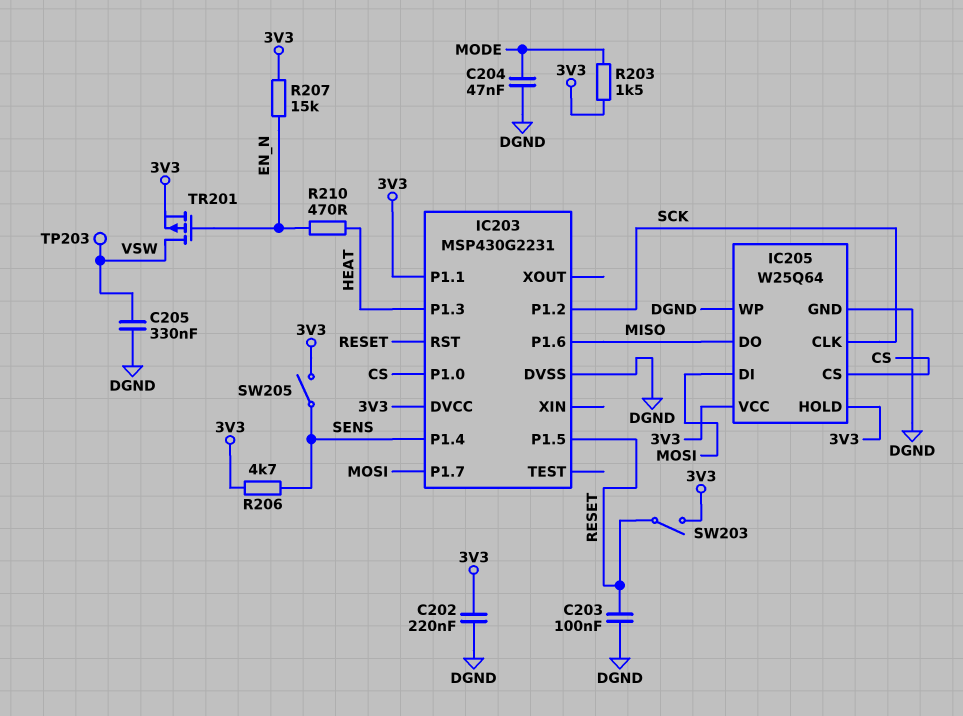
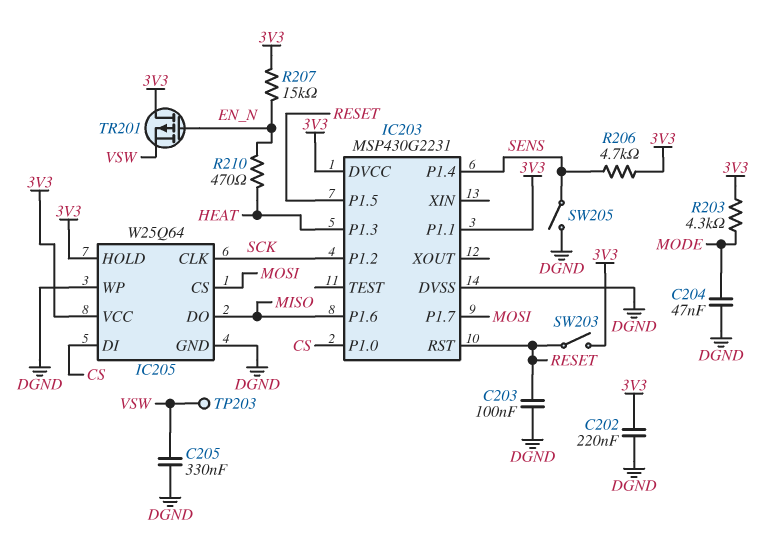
IC205 pin CS: CS -> MOSI
IC205 pin DI: MOSI -> CS
R203: 1.5k (3V3, MODE) -> 4.3k (3V3, MODE)
SW205: switch (3V3, SENS) -> switch (DGND, SENS)
TR201: PMOS (G EN_N, D VSW, S 3V3) -> PMOS (G EN_N, D 3V3, S VSW)

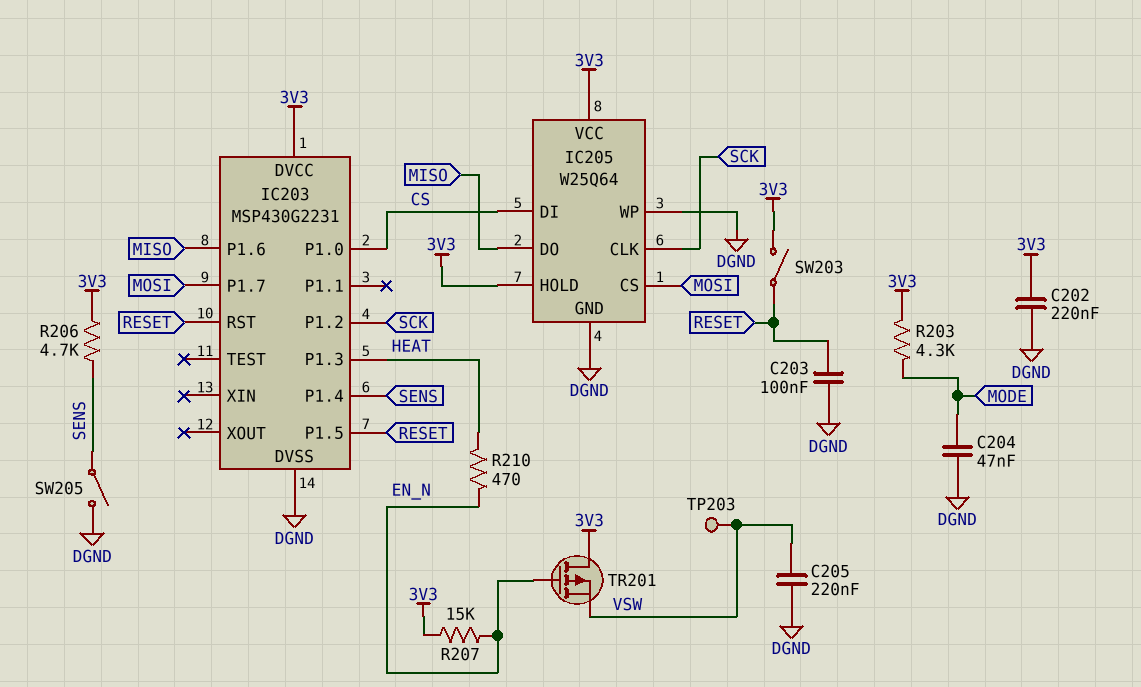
C205: 330nF (DGND, VSW) -> 220nF (DGND, VSW)
IC203 pin P1.1: 3V3 -> none

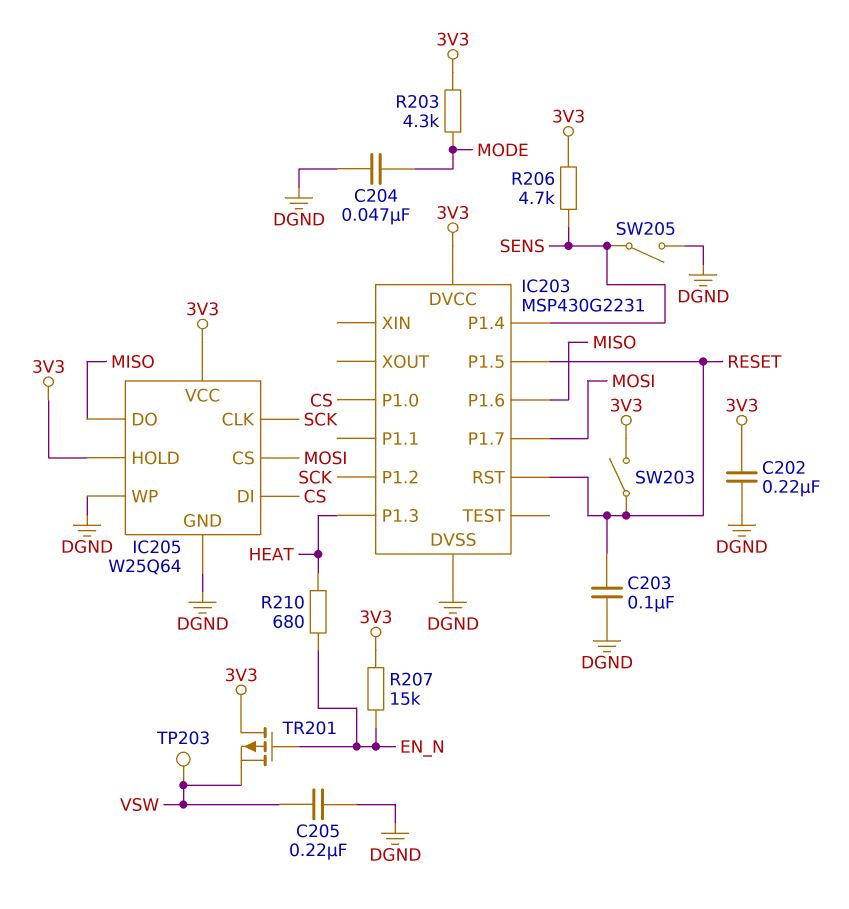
R210: 470 (EN_N, HEAT) -> 680 (EN_N, HEAT)

